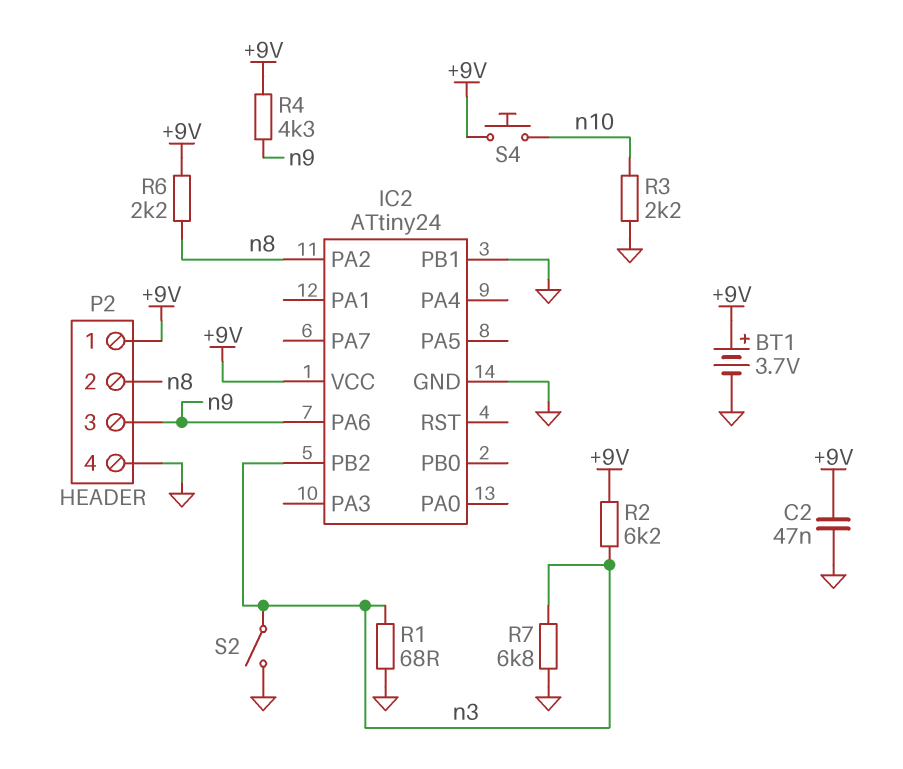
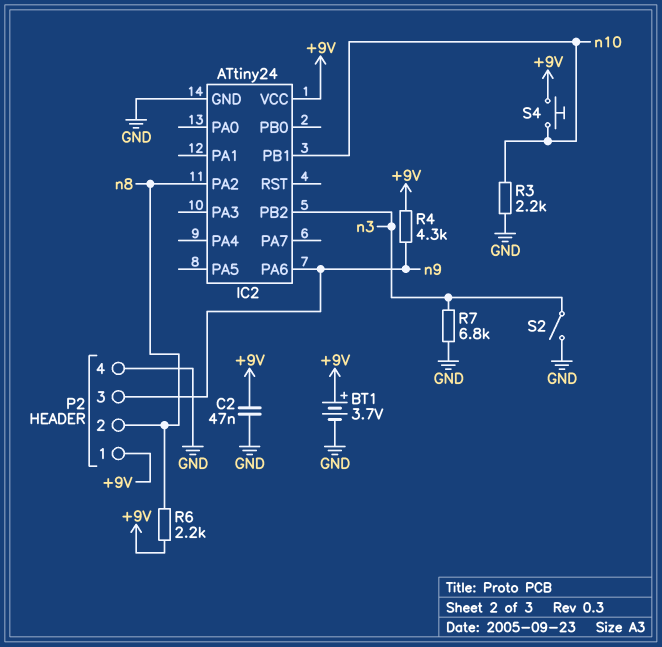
IC2 pin PB1: GND -> n10
R1: 68 (GND, n3) -> none
R2: 6.2k (+9V, n3) -> none

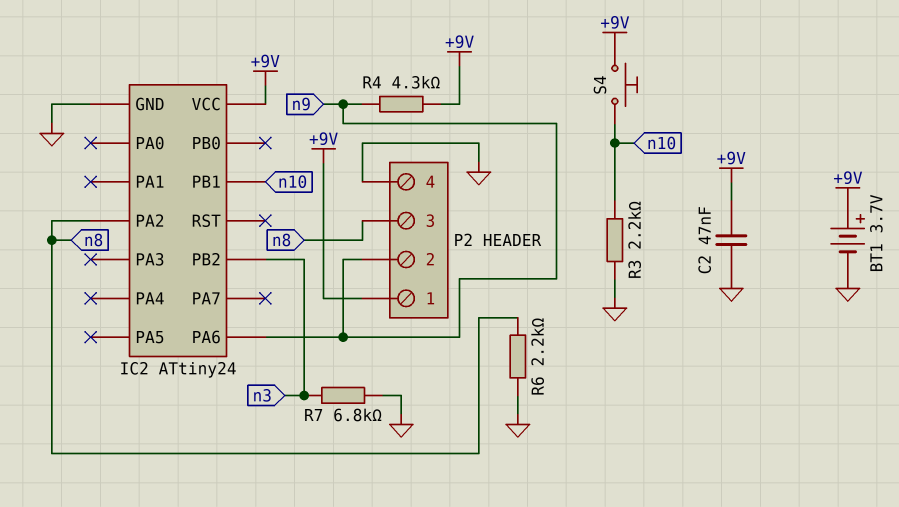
P2 pin 2: n8 -> n9
P2 pin 3: n9 -> n8
R6: 2.2k (+9V, n8) -> 2.2k (GND, n8)
S2: switch (GND, n3) -> none

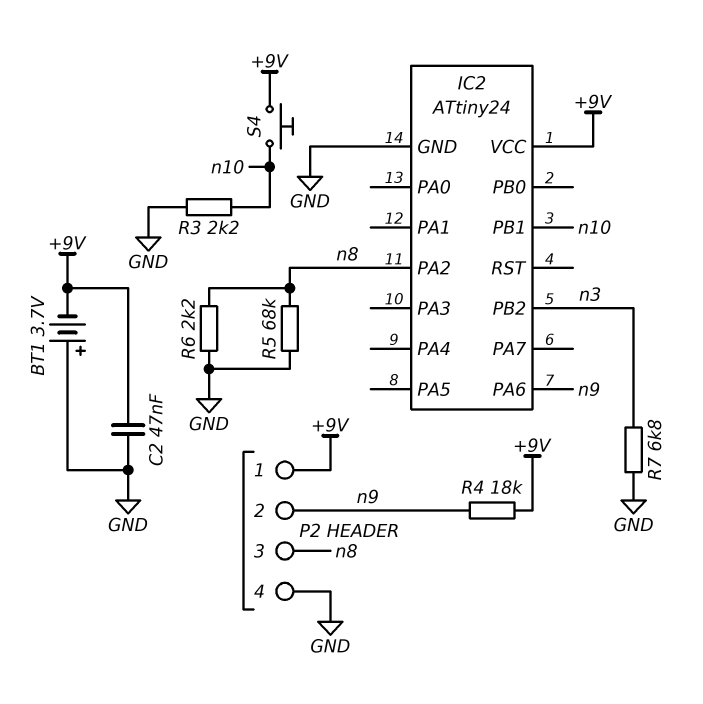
BT1: 3.7V (plus +9V, minus GND) -> 3.7V (plus GND, minus +9V)
R4: 4.3k (+9V, n9) -> 18k (+9V, n9)
R5: none -> 68k (GND, n8)

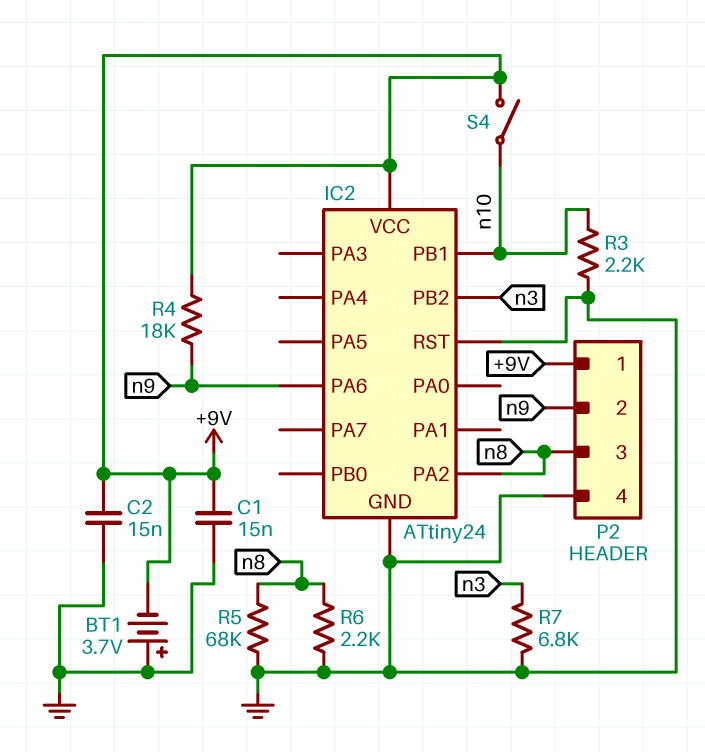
C1: none -> 15nF (+9V, GND)
C2: 47nF (+9V, GND) -> 15nF (+9V, GND)
IC2 pin RST: none -> GND
S4: button (+9V, n10) -> switch (+9V, n10)

